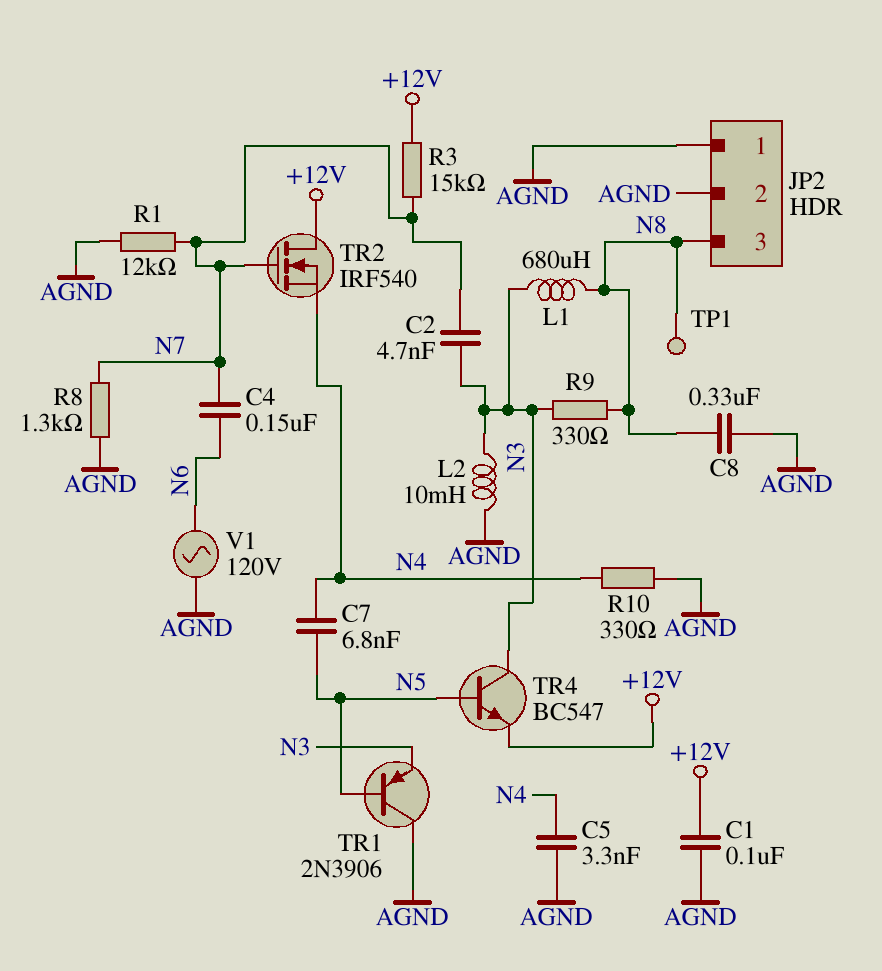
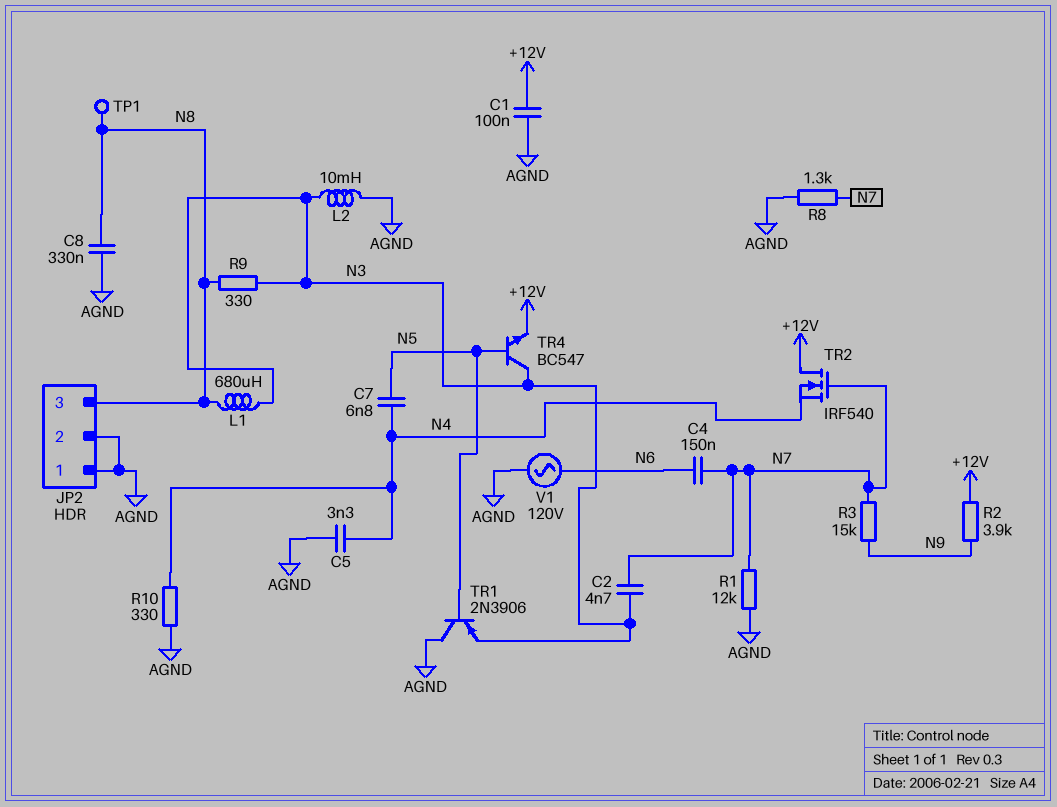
R2: none -> 3.9k (+12V, N9)
R3: 15k (+12V, N7) -> 15k (N7, N9)

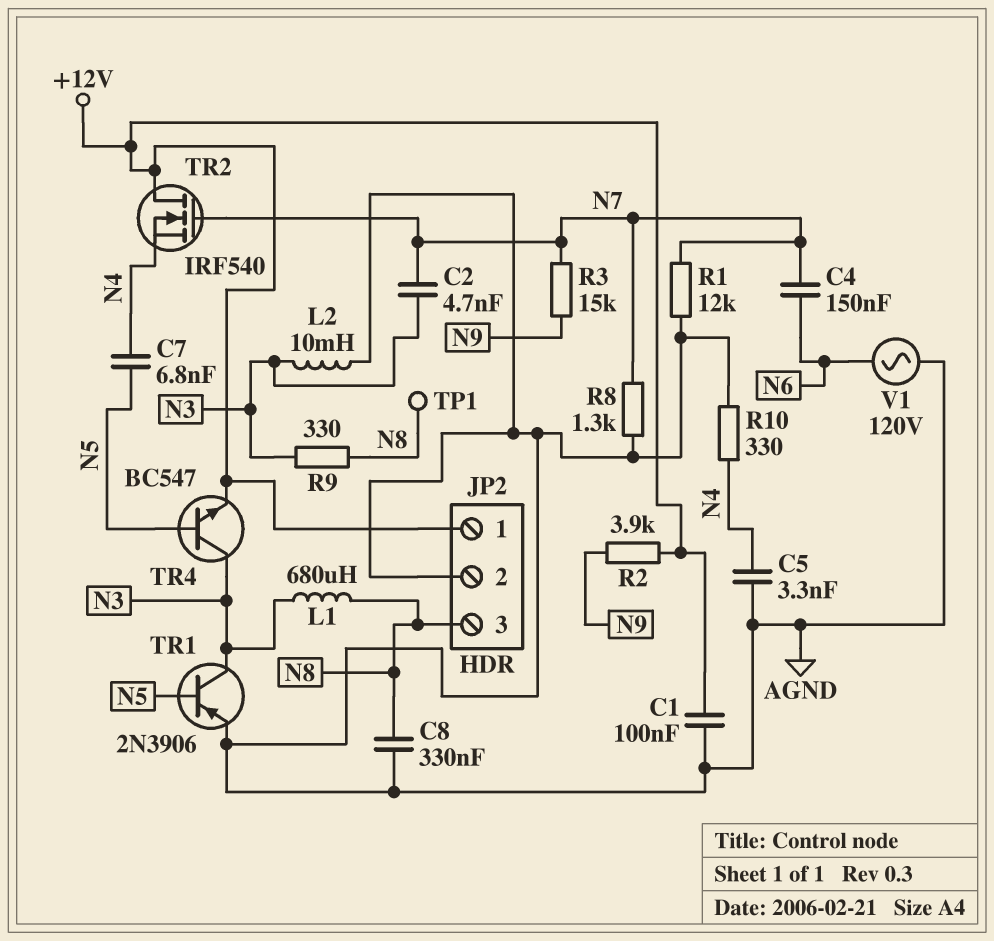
JP2 pin 1: AGND -> +12V
TR1: PNP 2N3906 (B N5, C AGND, E N3) -> PNP 2N3906 (B N5, C N3, E AGND)

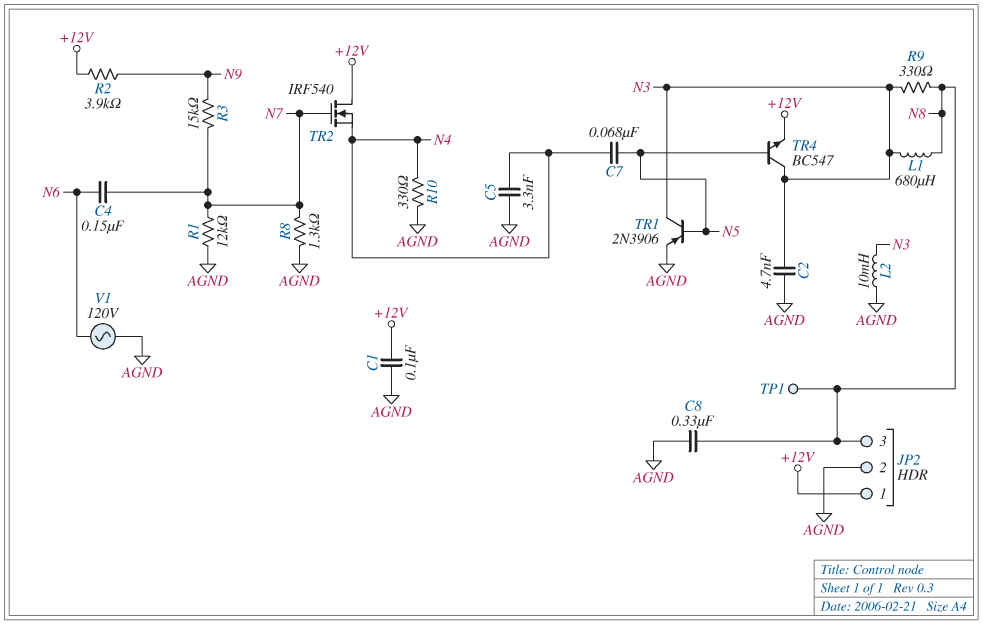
C2: 4.7nF (N3, N7) -> 4.7nF (AGND, N3)
C7: 6.8nF (N4, N5) -> 68nF (N4, N5)

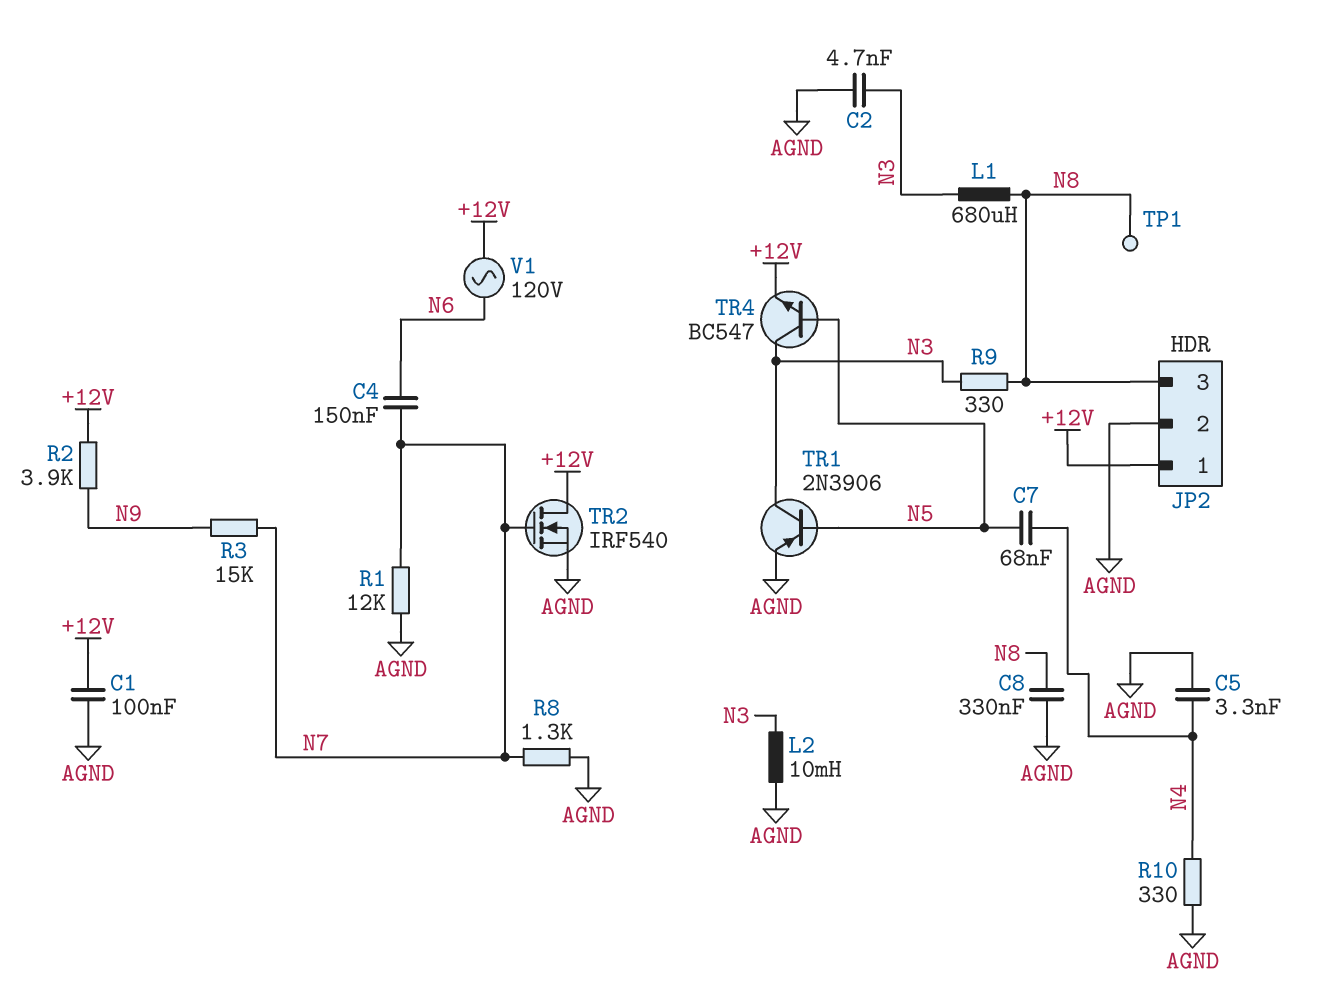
TR2: NMOS IRF540 (G N7, D +12V, S N4) -> NMOS IRF540 (G N7, D +12V, S AGND)
V1: AC 120V (AGND, N6) -> AC 120V (+12V, N6)

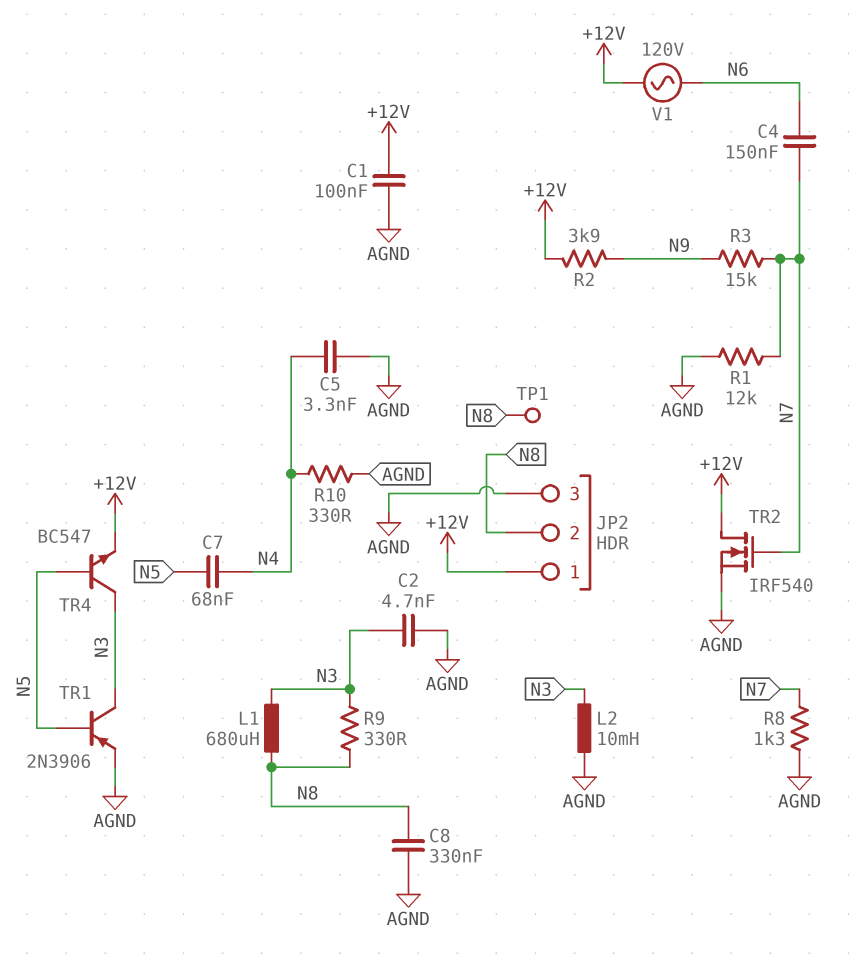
JP2 pin 2: AGND -> N8
JP2 pin 3: N8 -> AGND

